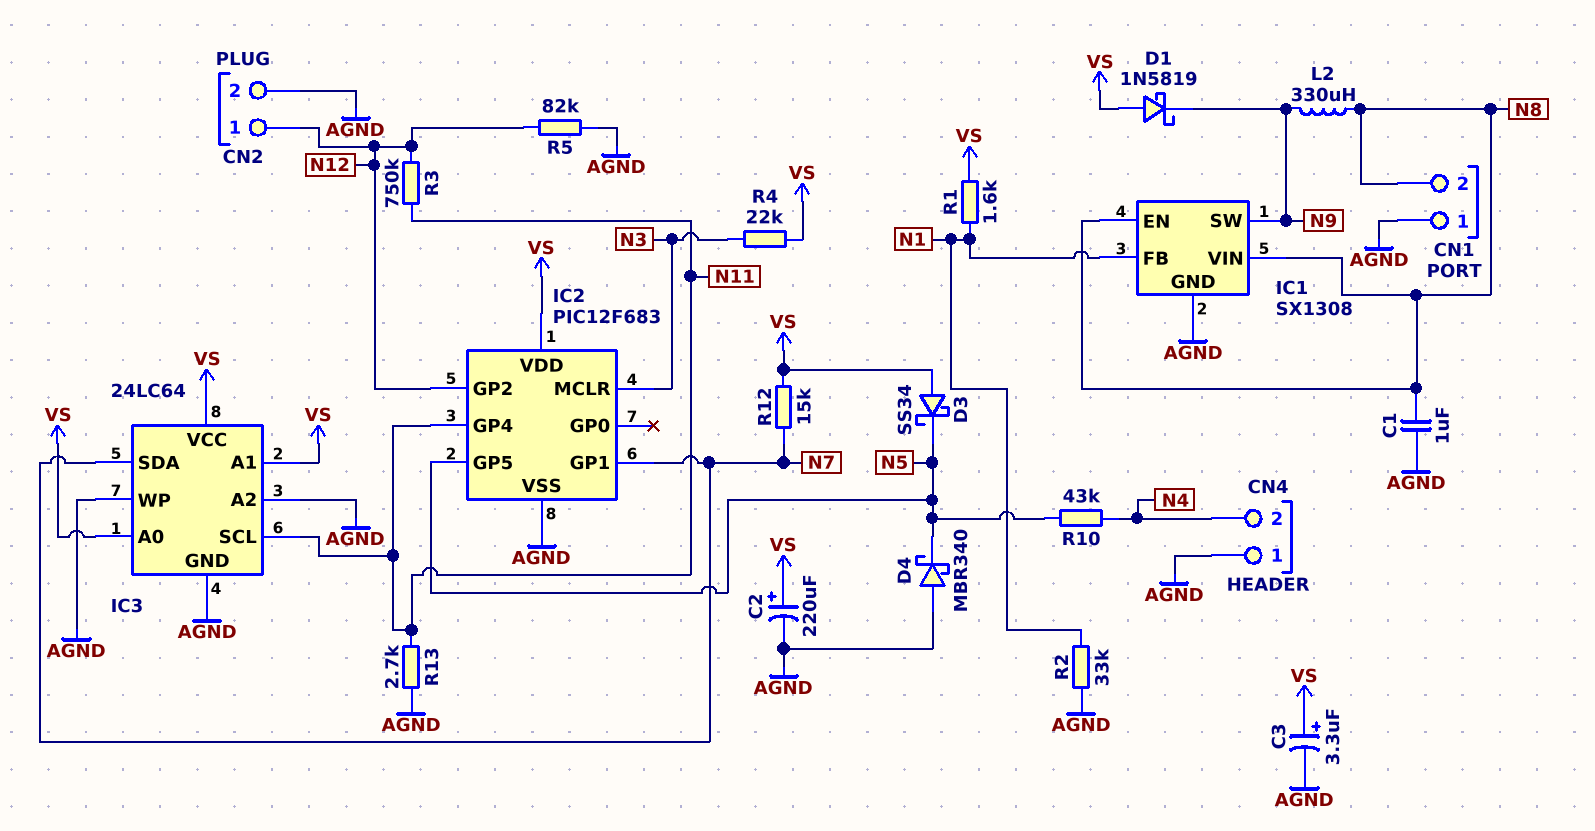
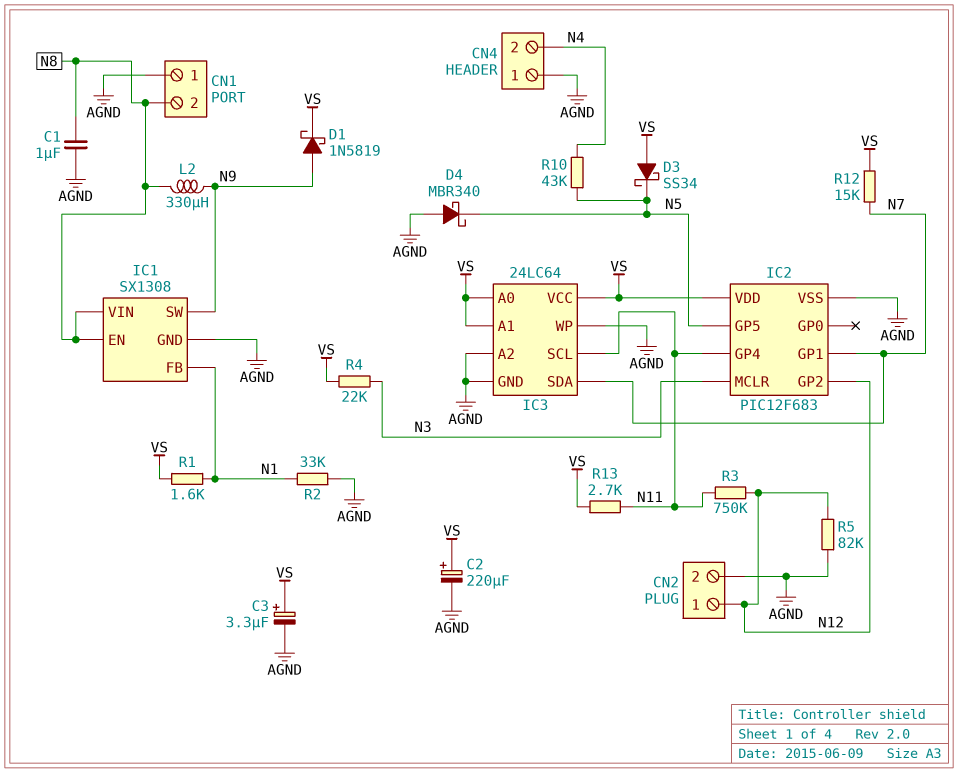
D1: schottky 1N5819 (A VS, K N9) -> schottky 1N5819 (A N9, K VS)
R13: 2.7k (AGND, N11) -> 2.7k (N11, VS)

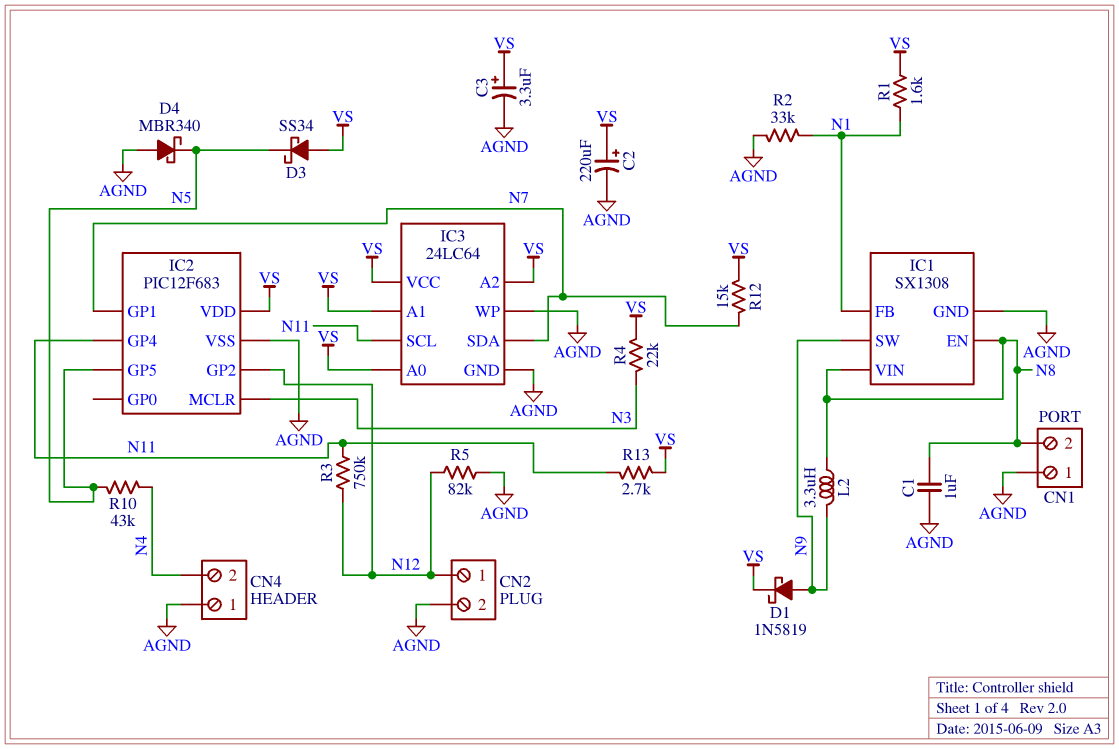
IC3 pin A2: AGND -> VS
L2: 330uH (N8, N9) -> 3.3uH (N8, N9)

